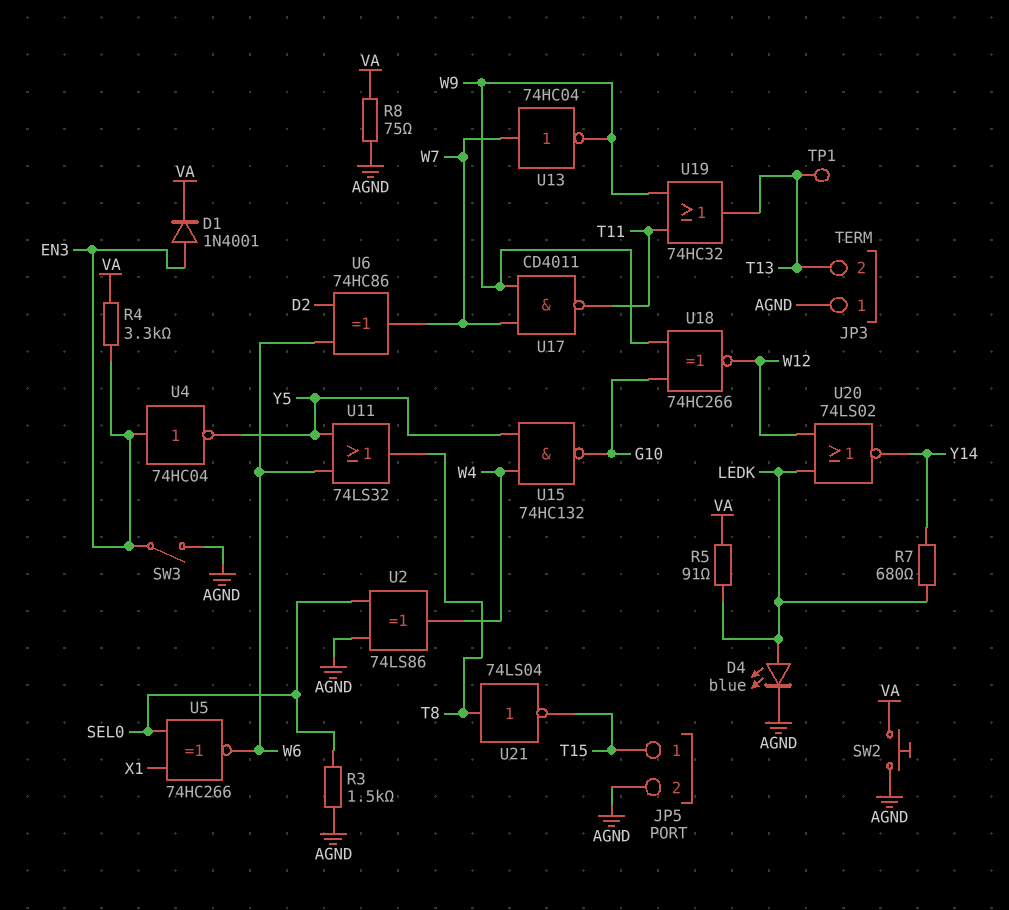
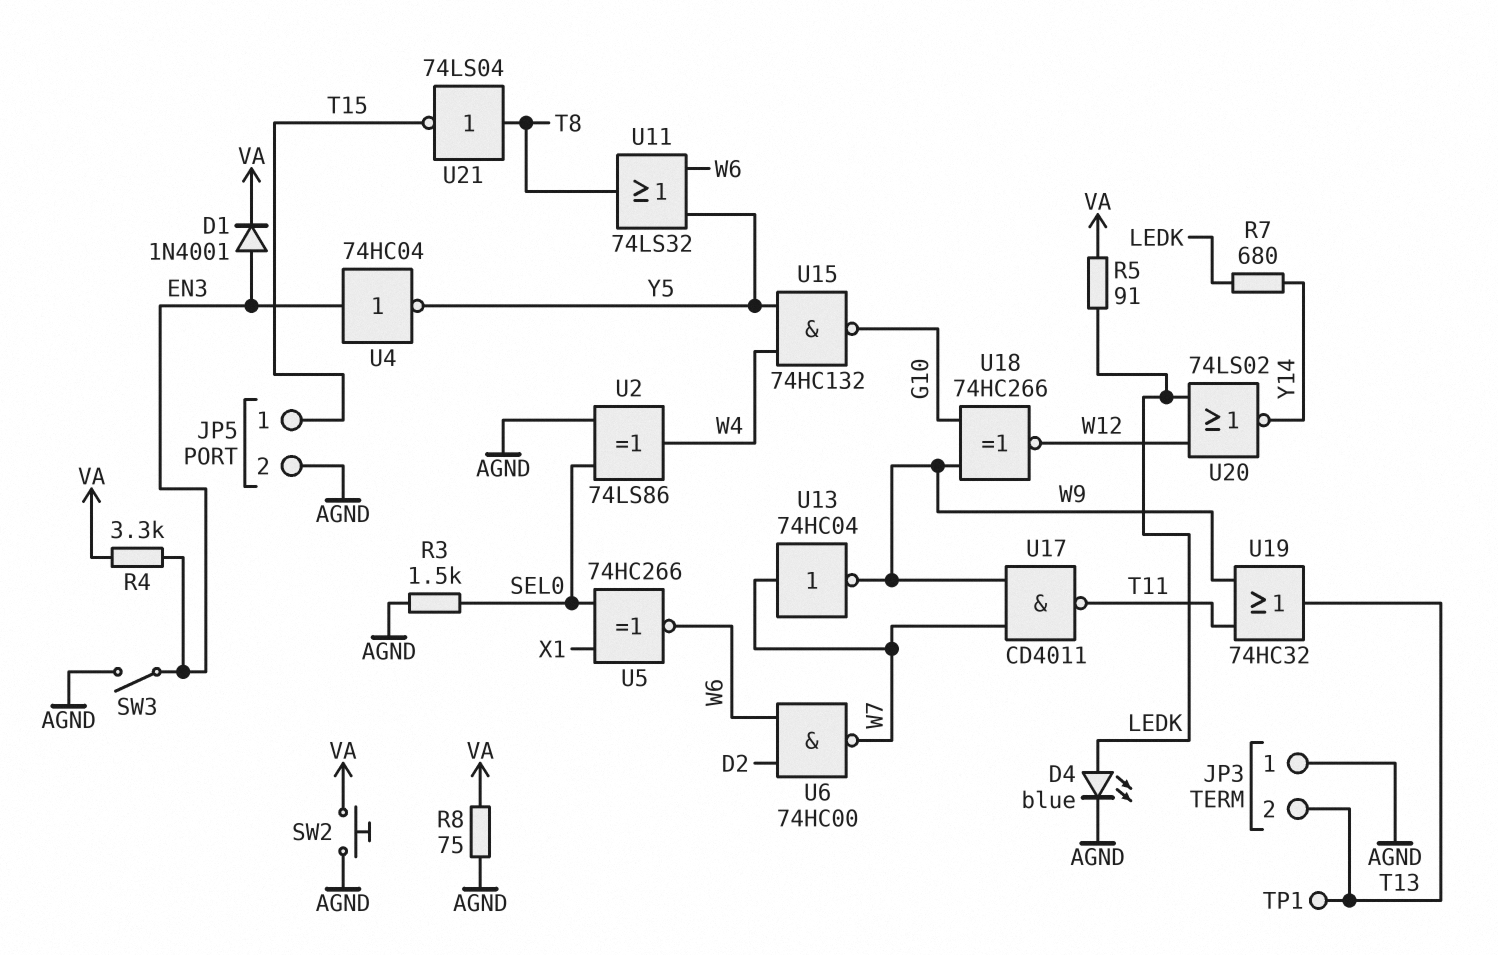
U6: XOR 74HC86 (in D2, in W6, out W7) -> NAND 74HC00 (in D2, in W6, out W7)

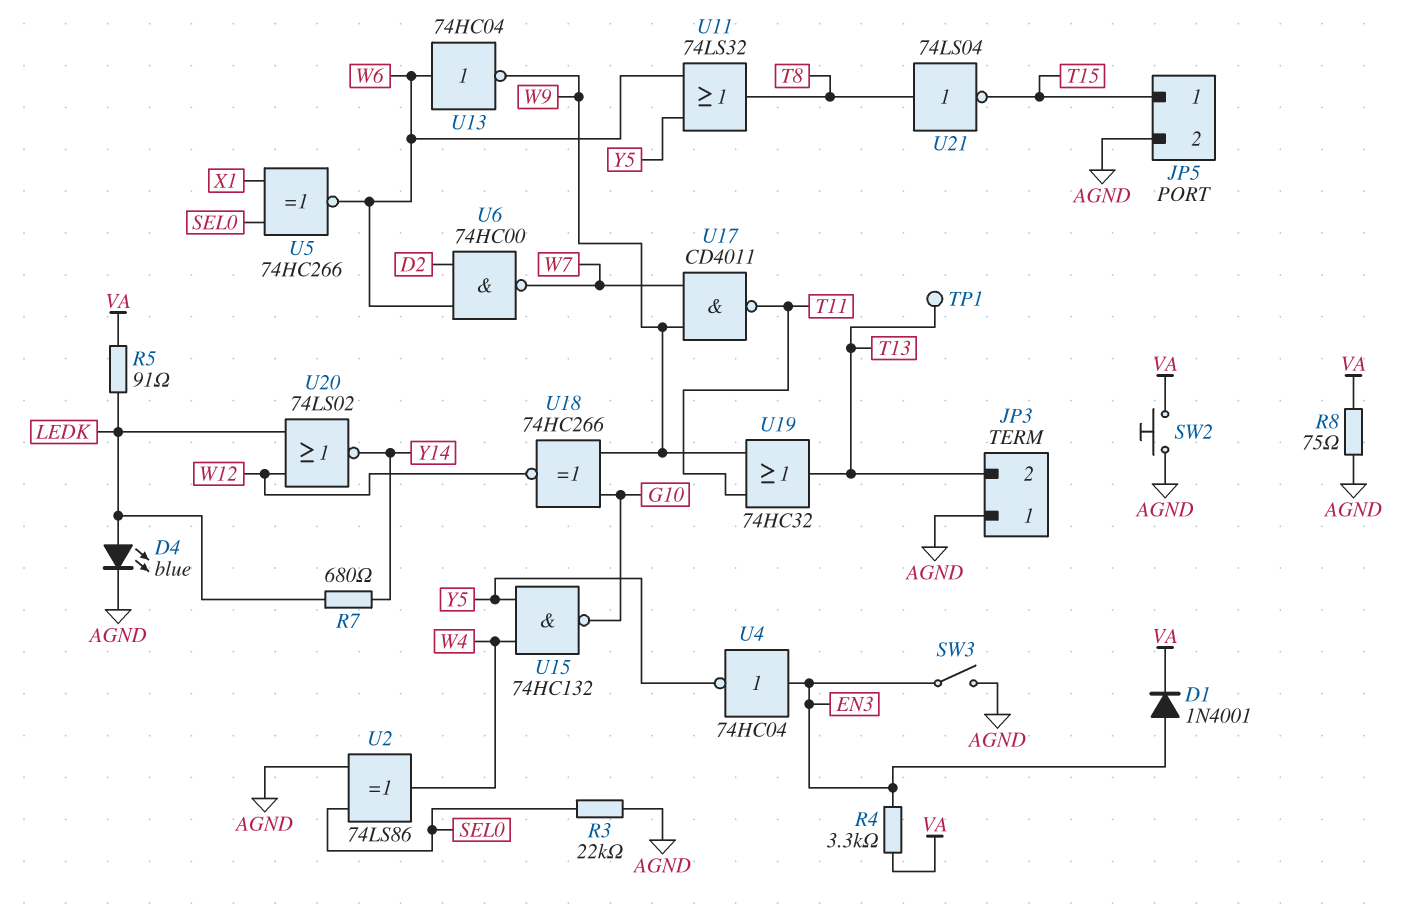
R3: 1.5k (AGND, SEL0) -> 22k (AGND, SEL0)
U13: NOT 74HC04 (in W7, out W9) -> NOT 74HC04 (in W6, out W9)

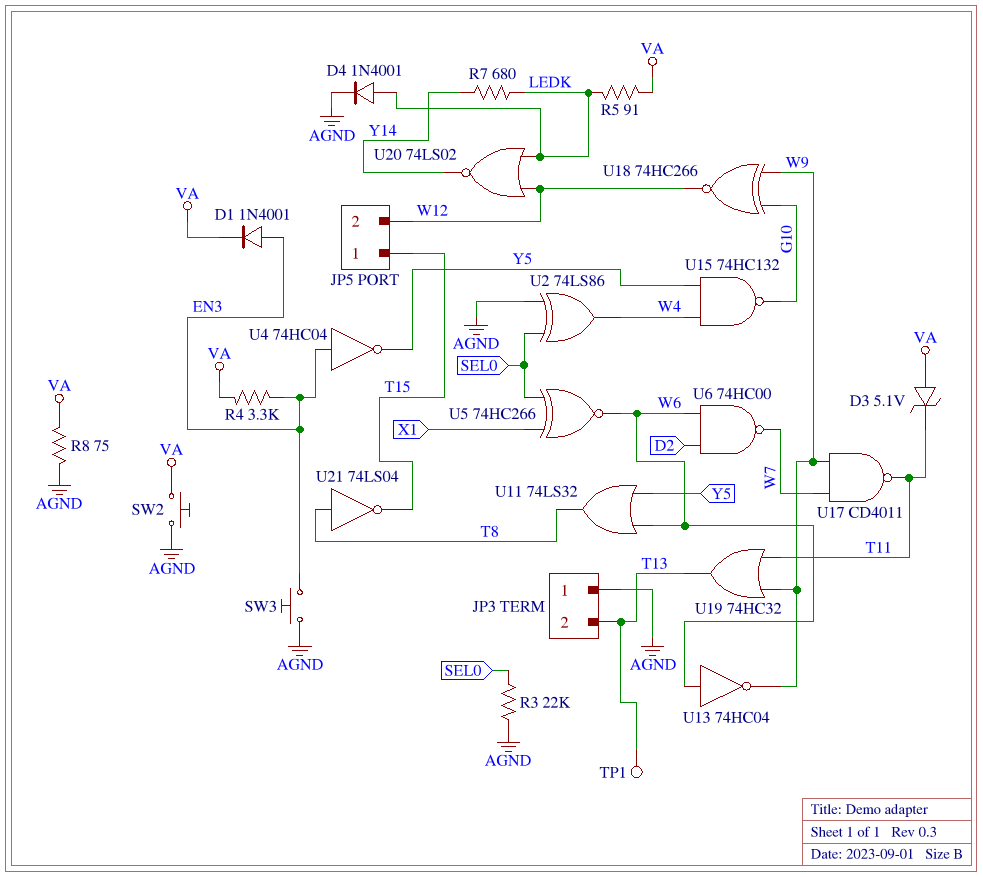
D3: none -> zener 5.1V (A VA, K T11)
D4: LED blue (A LEDK, K AGND) -> diode 1N4001 (A LEDK, K AGND)
JP5 pin 2: AGND -> W12
SW3: switch (AGND, EN3) -> button (AGND, EN3)

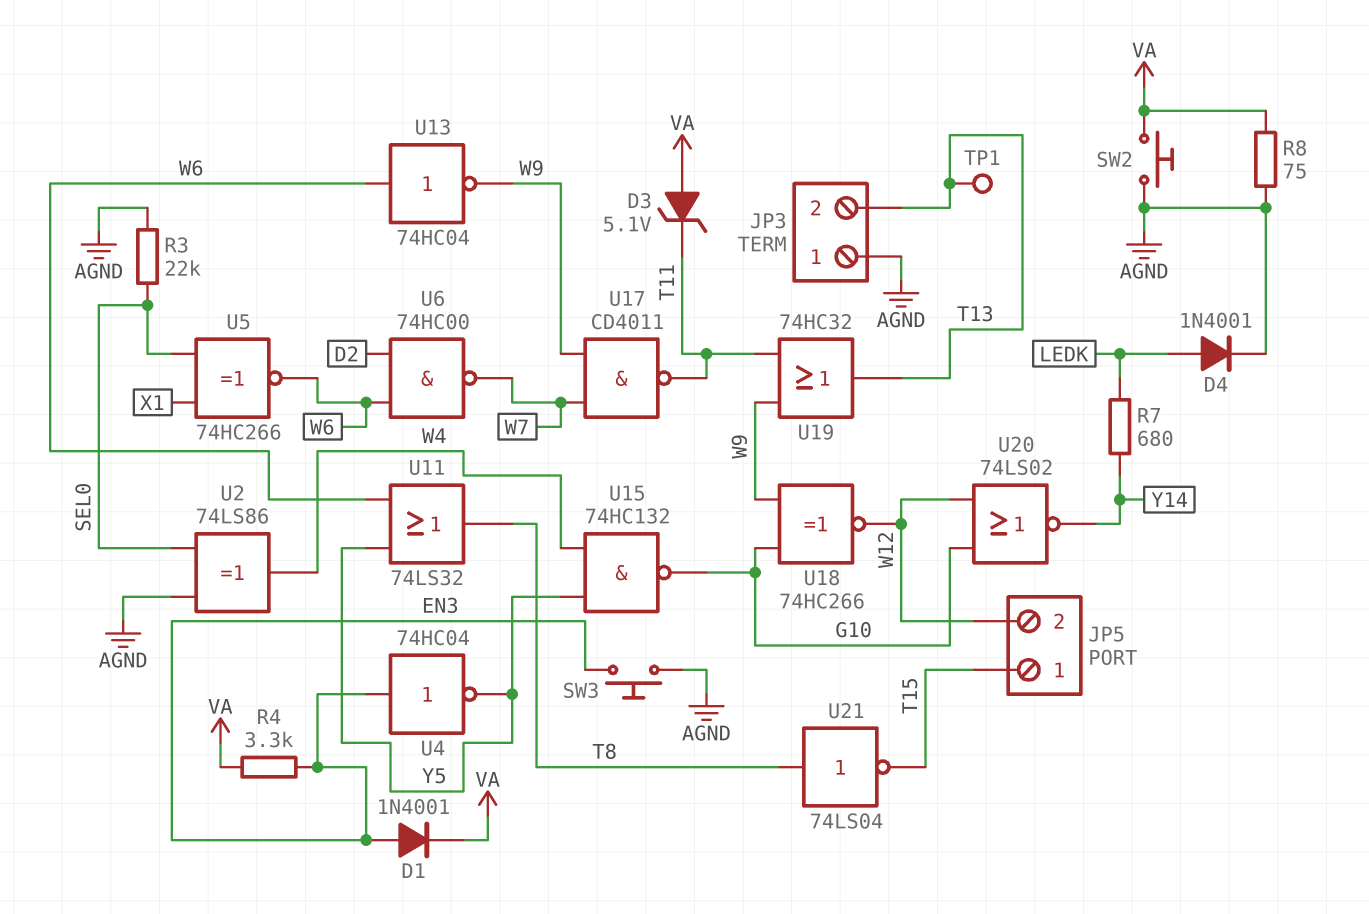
R5: 91 (LEDK, VA) -> none
U20: NOR 74LS02 (in LEDK, in W12, out Y14) -> NOR 74LS02 (in G10, in W12, out Y14)

